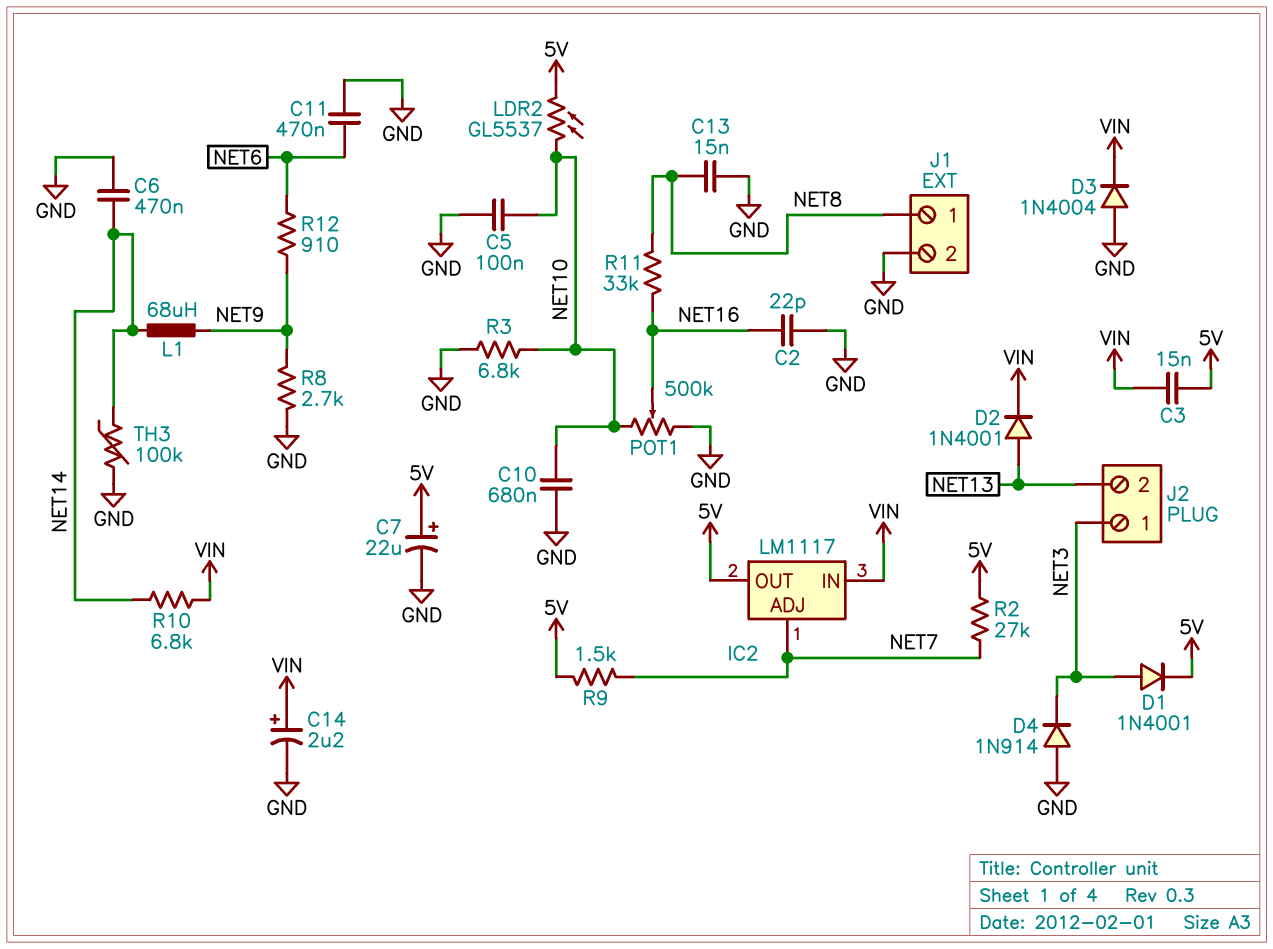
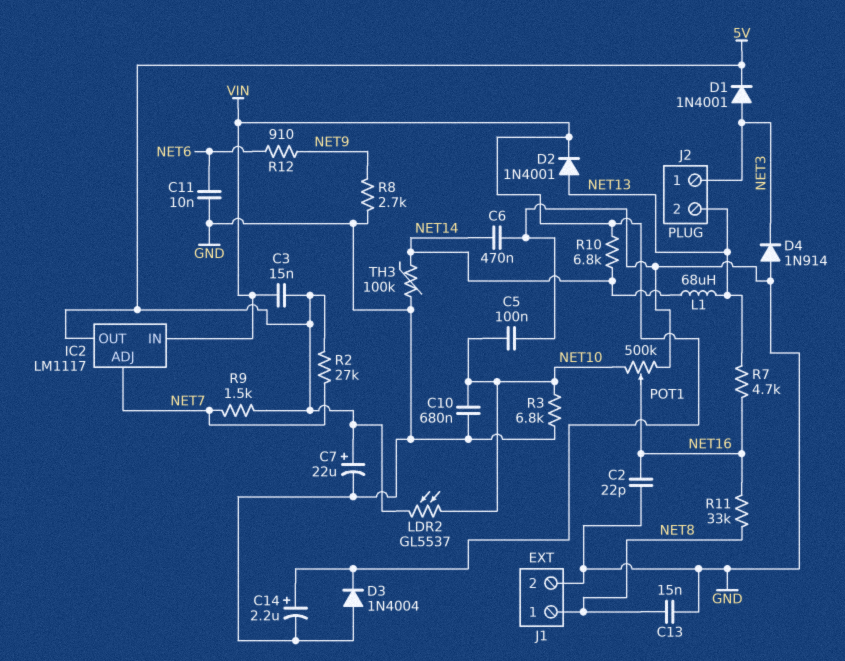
C11: 470nF (GND, NET6) -> 10nF (GND, NET6)
L1: 68uH (NET9, NET14) -> 68uH (NET13, NET14)
R7: none -> 4.7k (NET13, NET16)

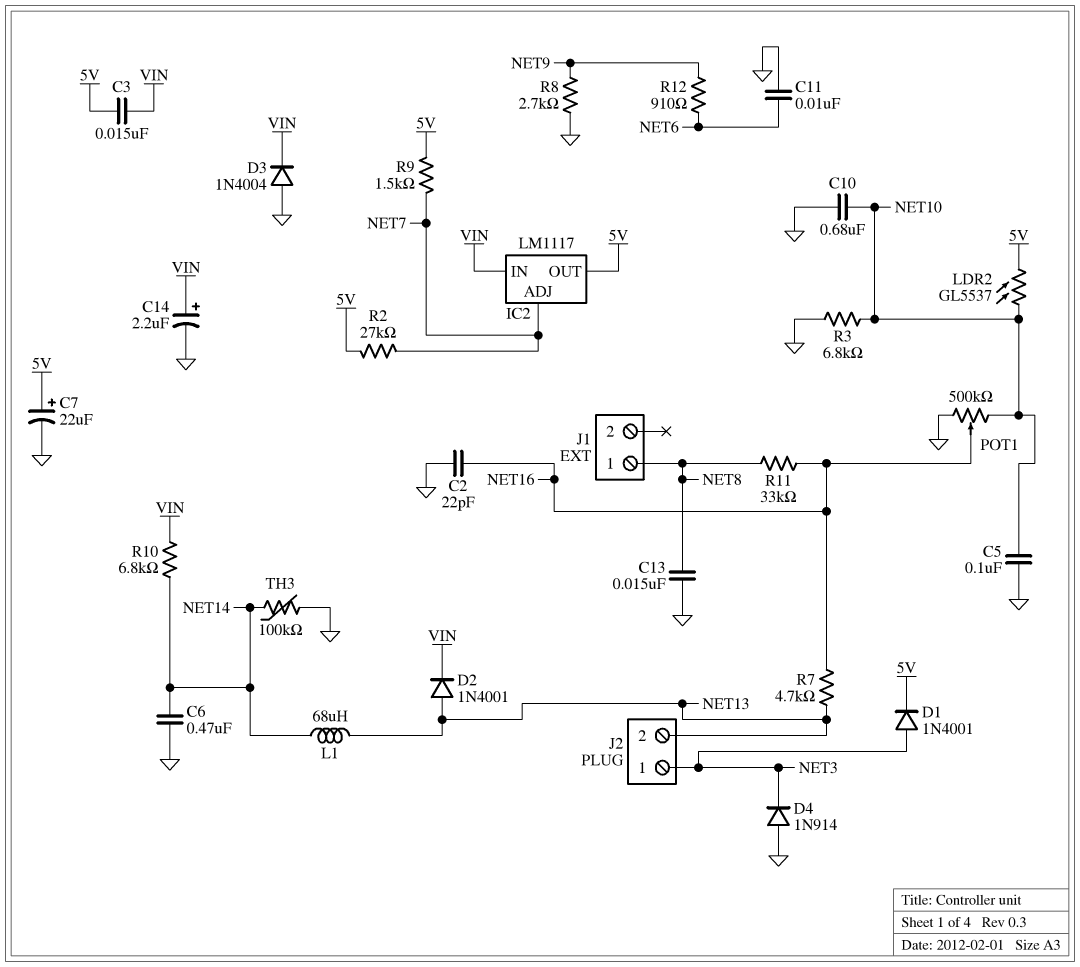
J1 pin 2: GND -> none

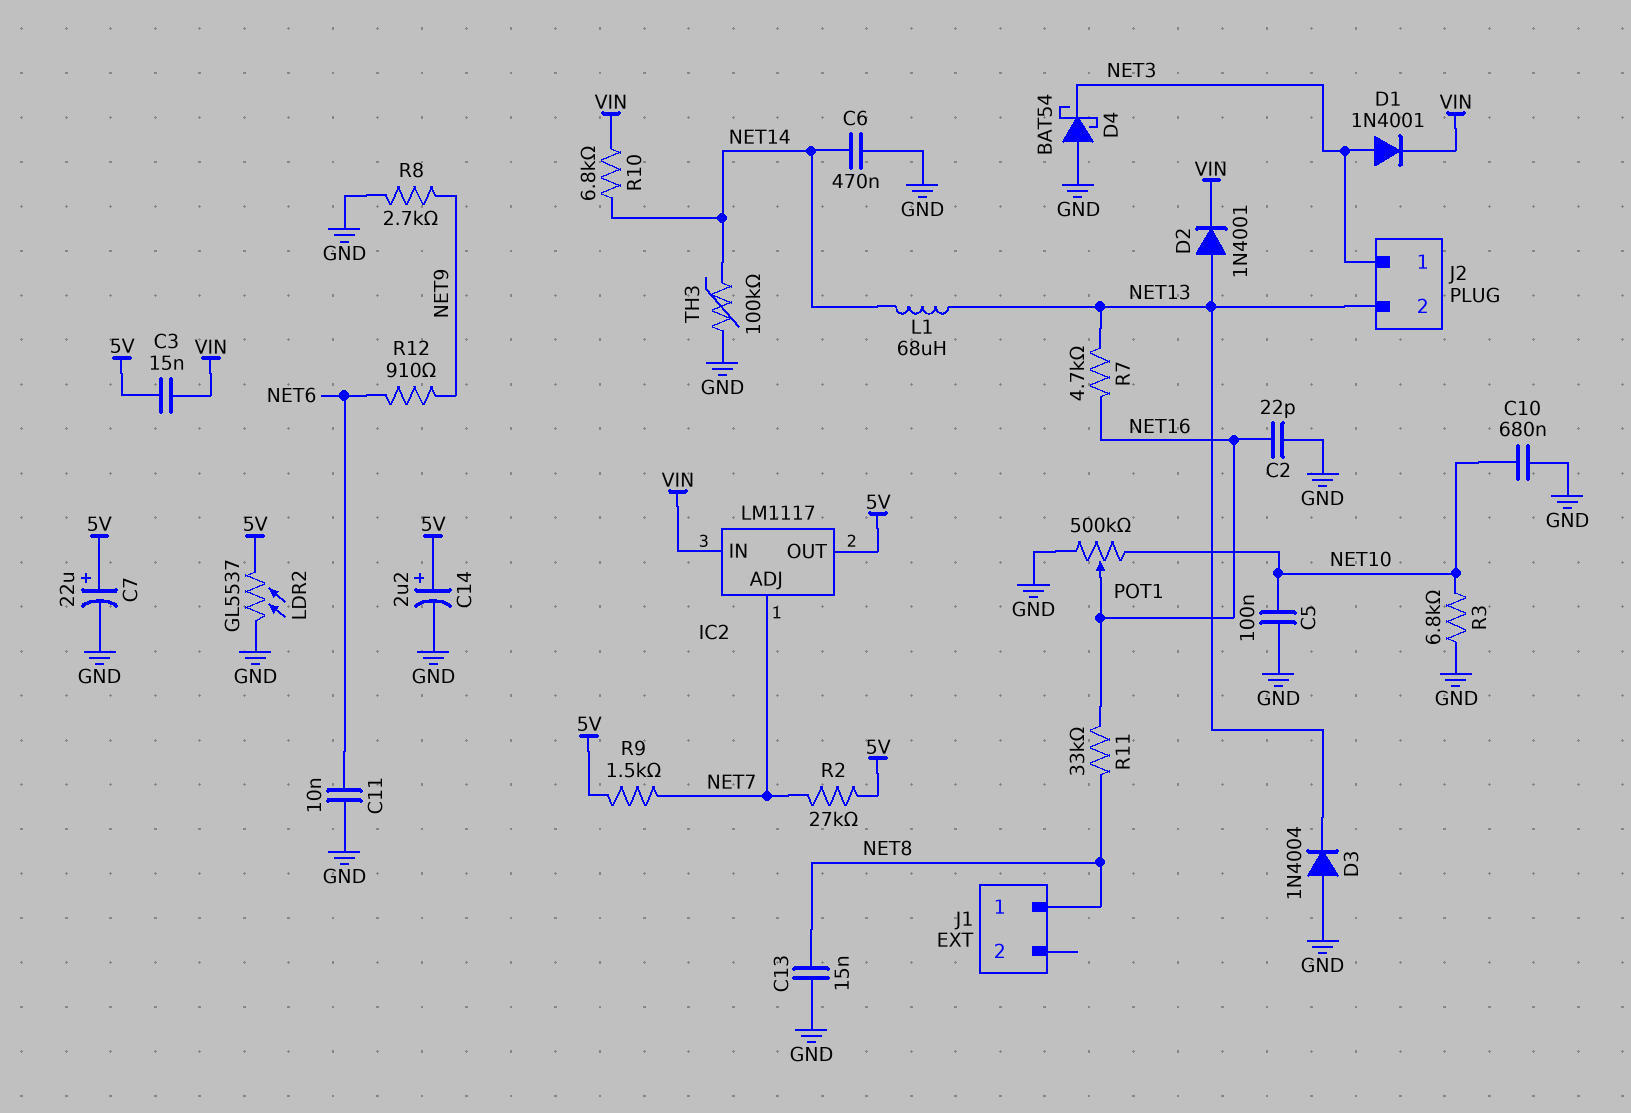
C14: 2.2uF (plus VIN, minus GND) -> 2.2uF (plus 5V, minus GND)
D1: diode 1N4001 (A NET3, K 5V) -> diode 1N4001 (A NET3, K VIN)
D3: diode 1N4004 (A GND, K VIN) -> diode 1N4004 (A GND, K NET13)
D4: diode 1N914 (A GND, K NET3) -> schottky BAT54 (A GND, K NET3)
LDR2: GL5537 (5V, NET10) -> GL5537 (5V, GND)

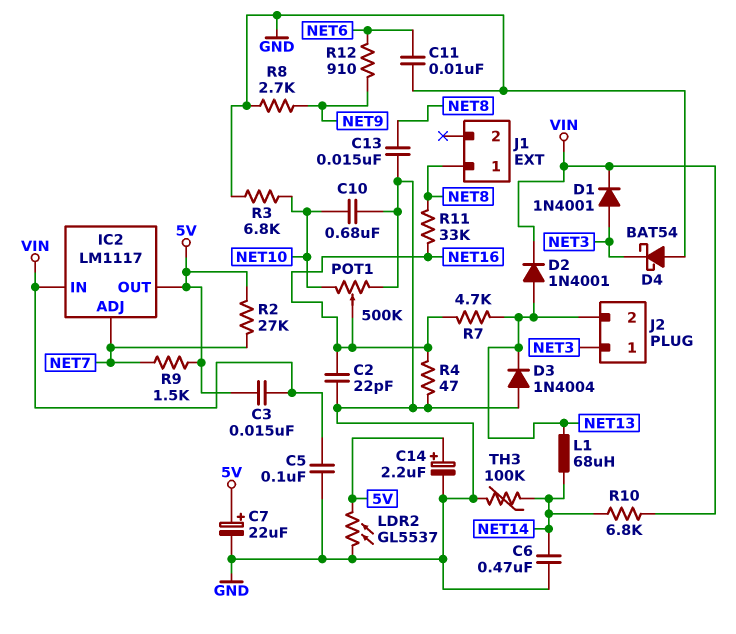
C5: 100nF (GND, NET10) -> 100nF (GND, VIN)
R4: none -> 47 (GND, NET16)

